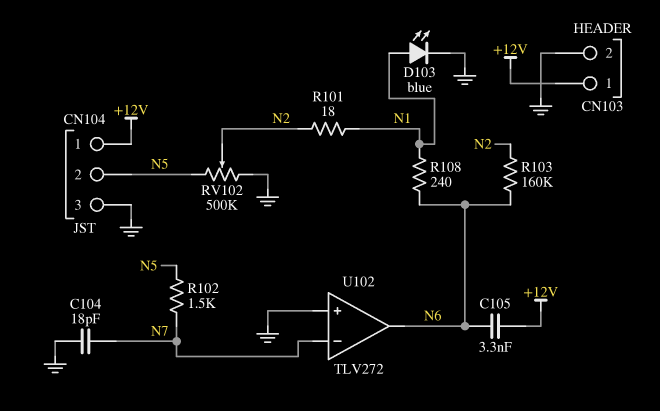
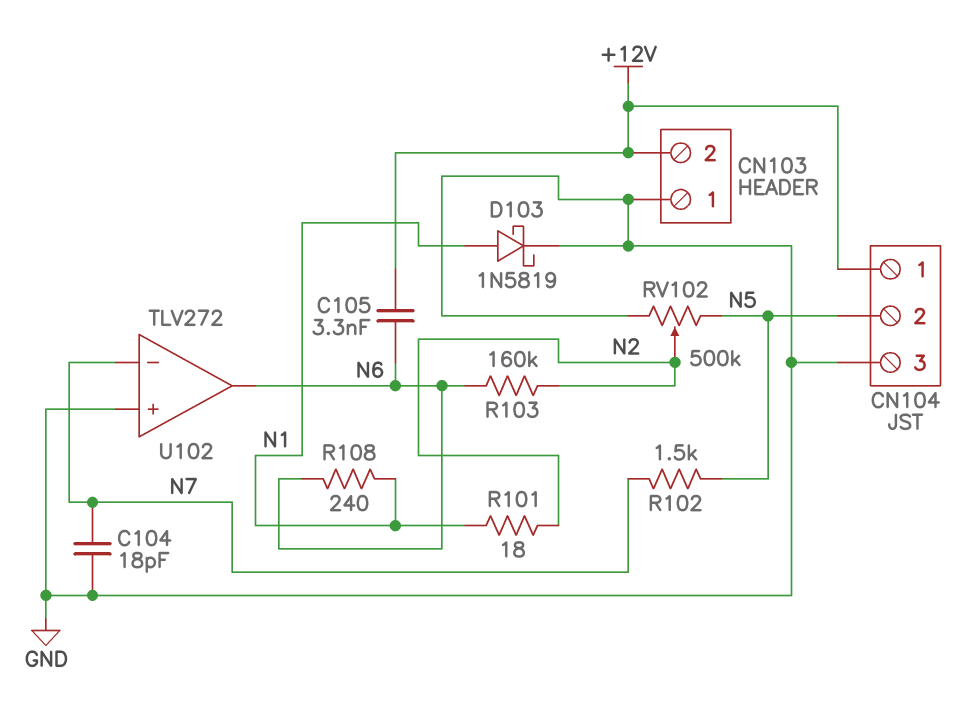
CN103 pin 1: +12V -> GND
CN103 pin 2: GND -> +12V
D103: LED blue (A N1, K GND) -> schottky 1N5819 (A N1, K GND)

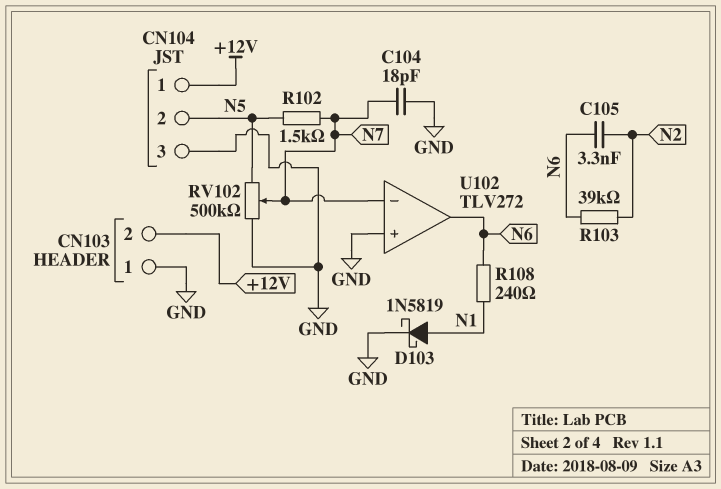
C105: 3.3nF (+12V, N6) -> 3.3nF (N2, N6)
R101: 18 (N1, N2) -> none
R103: 160k (N2, N6) -> 39k (N2, N6)
RV102: 500k (GND, N5, wiper N2) -> 500k (GND, N5, wiper N7)

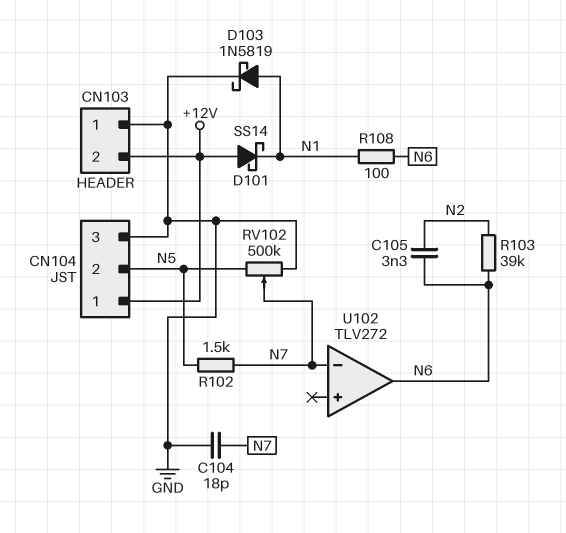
D101: none -> schottky SS14 (A +12V, K N1)
R108: 240 (N1, N6) -> 100 (N1, N6)
U102 pin in+: GND -> none

